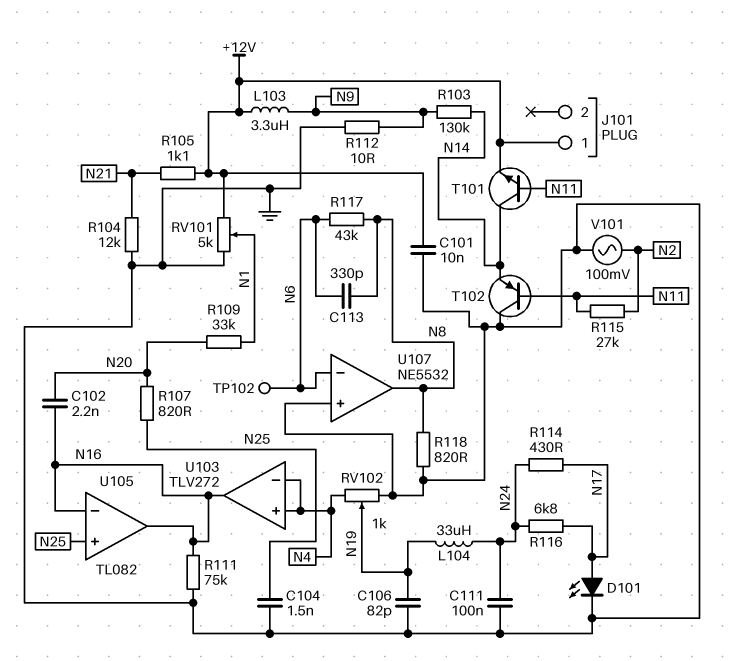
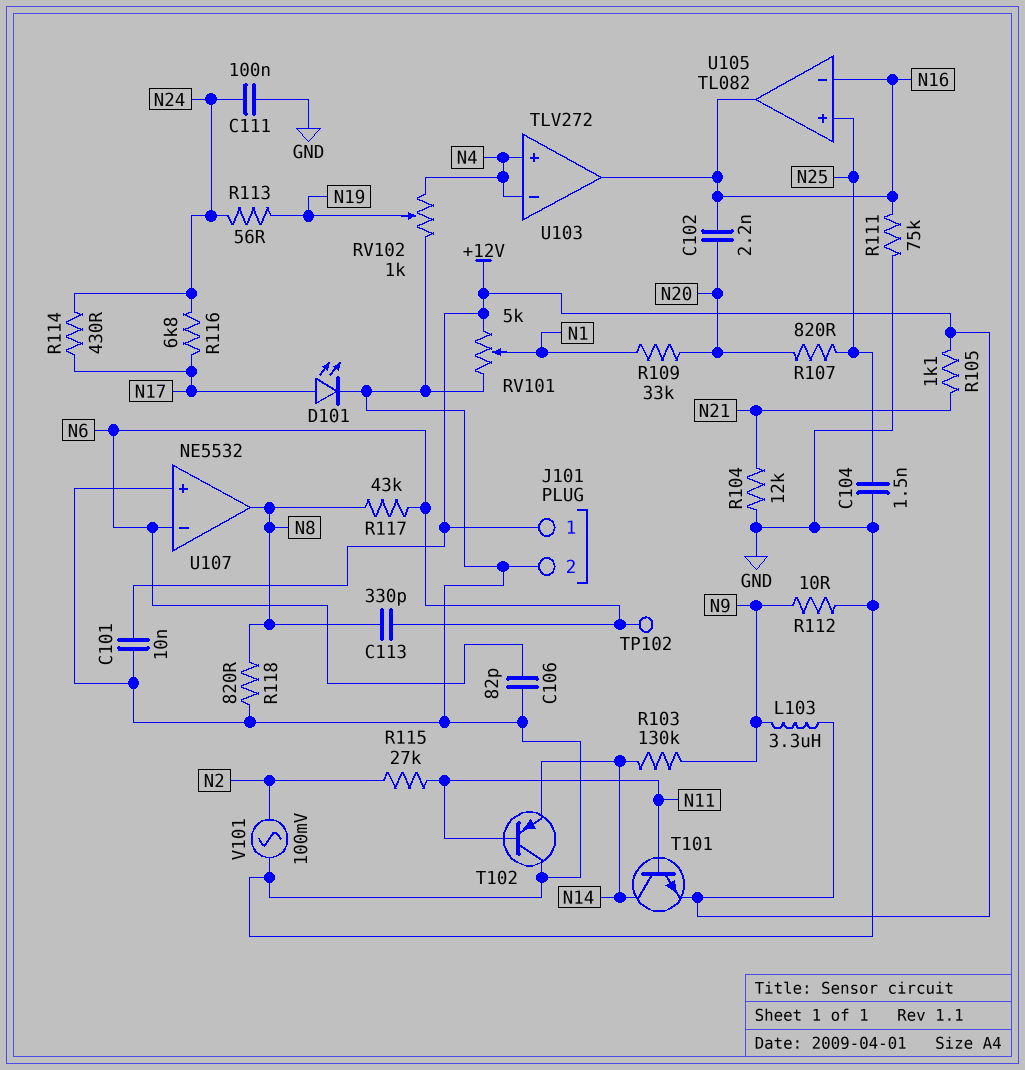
C106: 82pF (GND, N19) -> 82pF (GND, N6)
J101 pin 2: none -> GND
L104: 33uH (N19, N24) -> none
R113: none -> 56 (N19, N24)

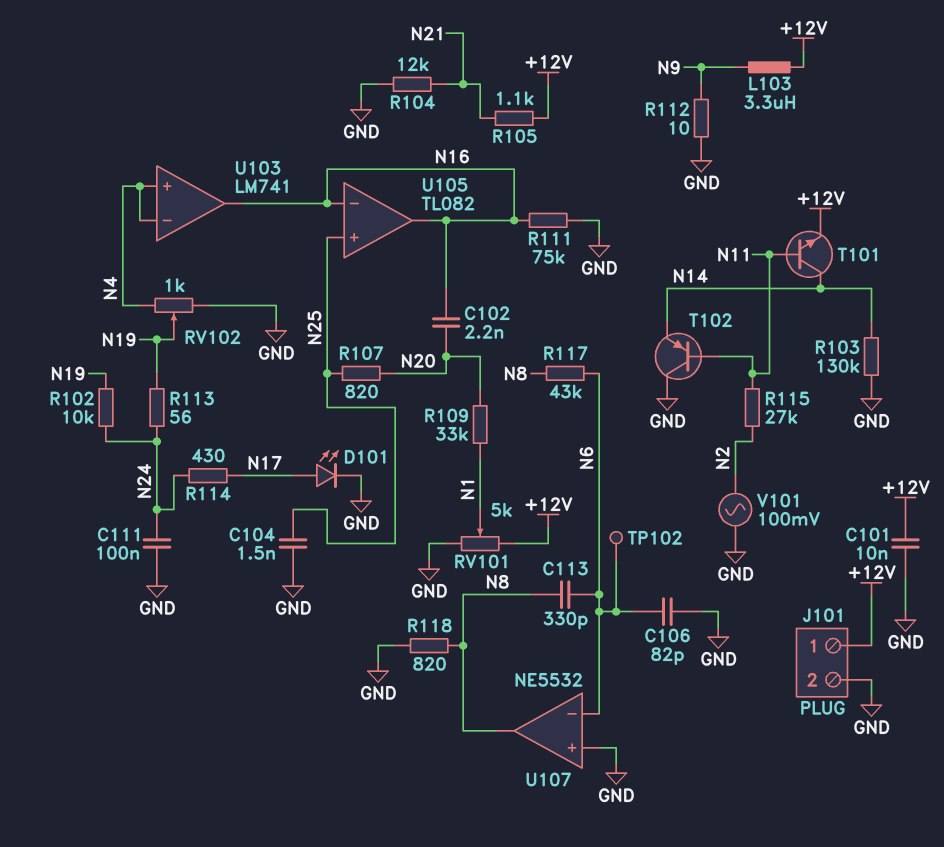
R102: none -> 10k (N19, N24)
R103: 130k (N9, N14) -> 130k (GND, N14)
R116: 6.8k (N17, N24) -> none
U103: TLV272 -> LM741

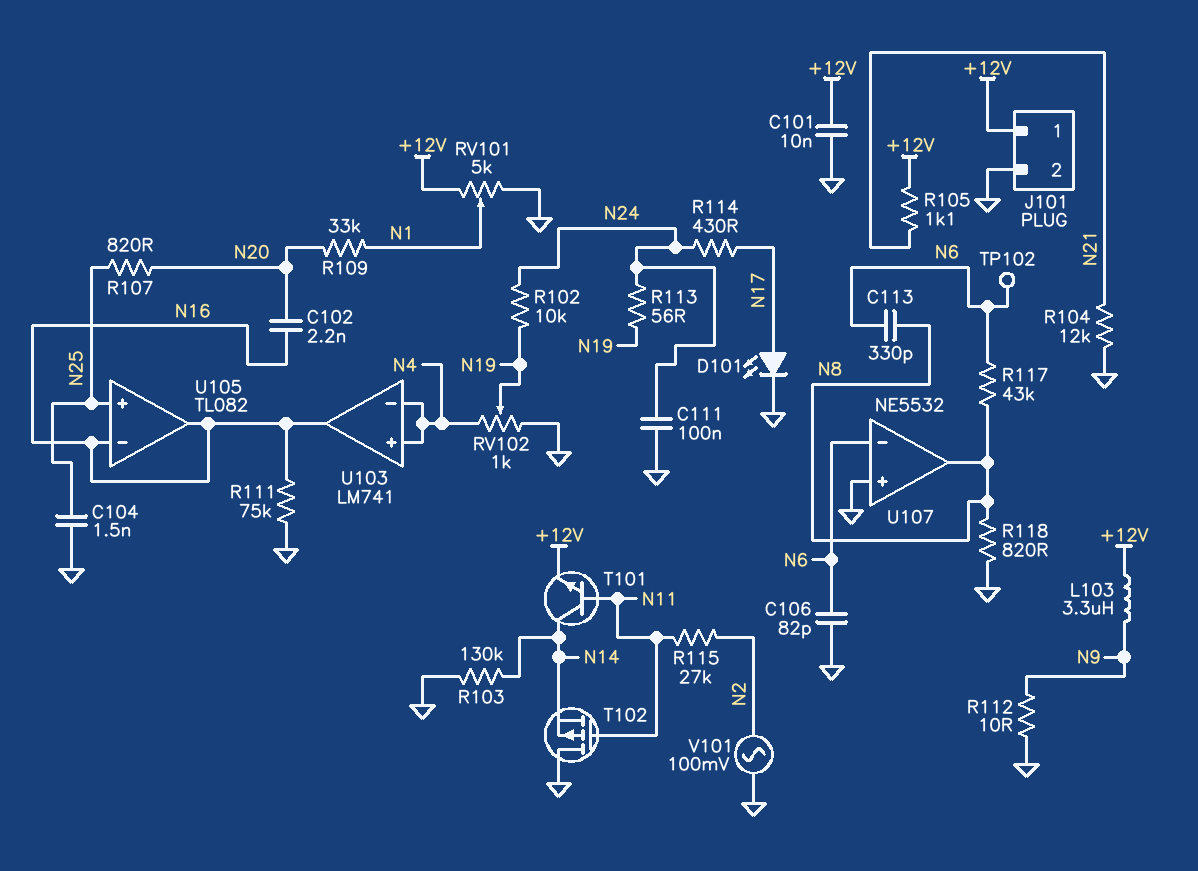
T102: PNP (B N11, C GND, E N14) -> PMOS (G N11, D GND, S N14)

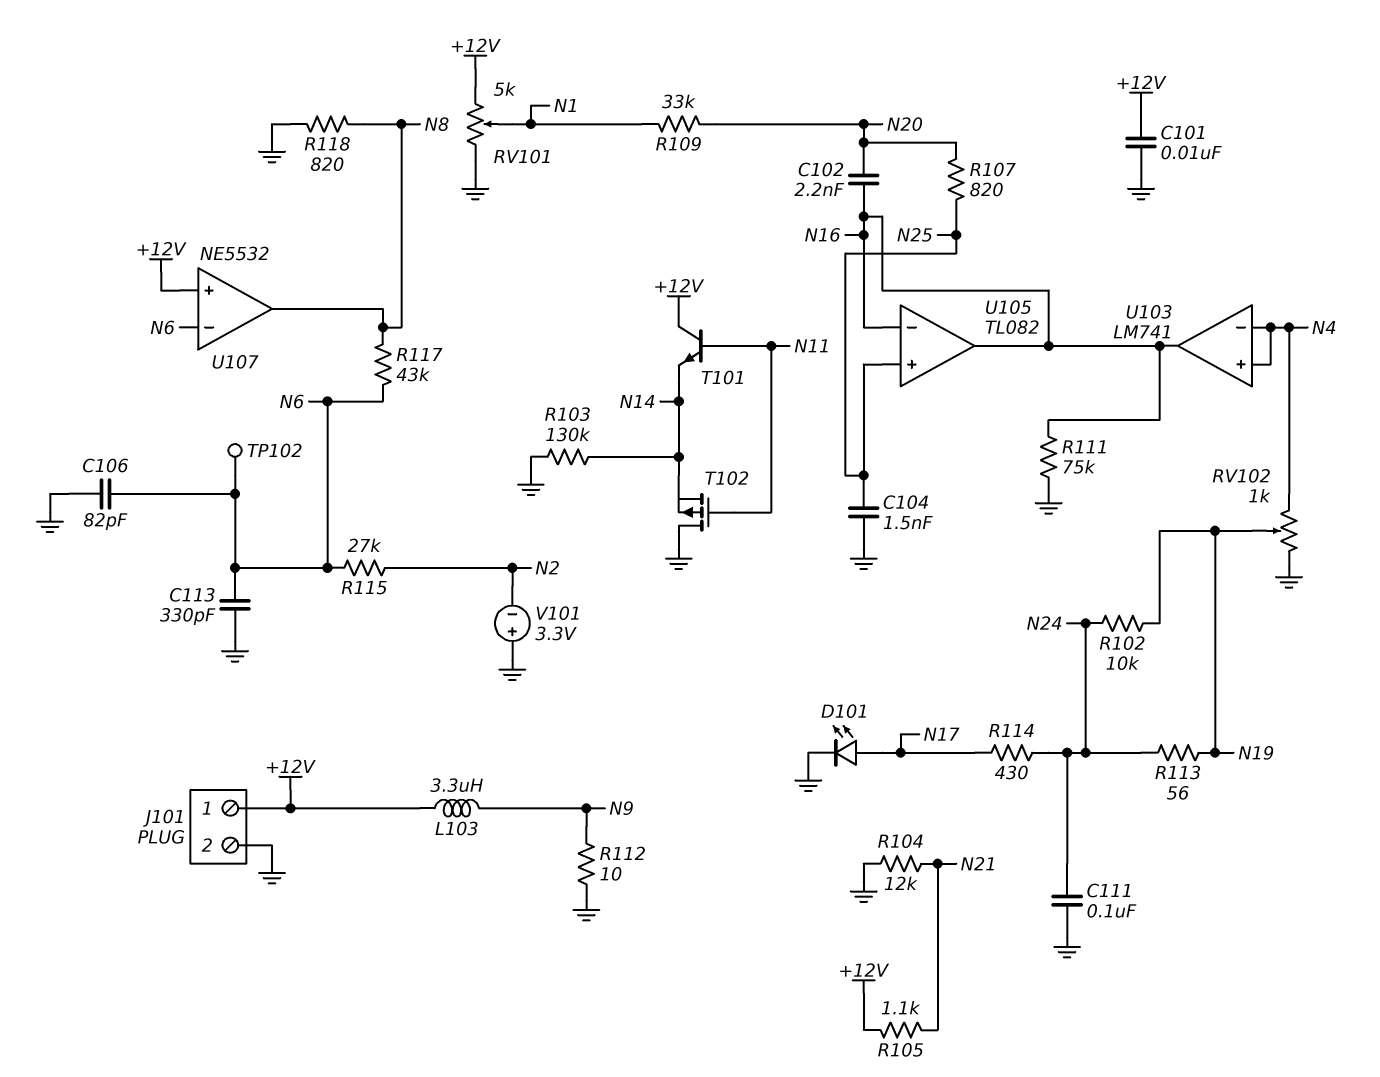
C113: 330pF (N6, N8) -> 330pF (GND, N6)
R115: 27k (N2, N11) -> 27k (N2, N6)
T101: NPN (B N11, C N14, E +12V) -> NPN (B N11, C +12V, E N14)
U107 pin in+: GND -> +12V
V101: AC 100mV (GND, N2) -> 3.3V (plus GND, minus N2)

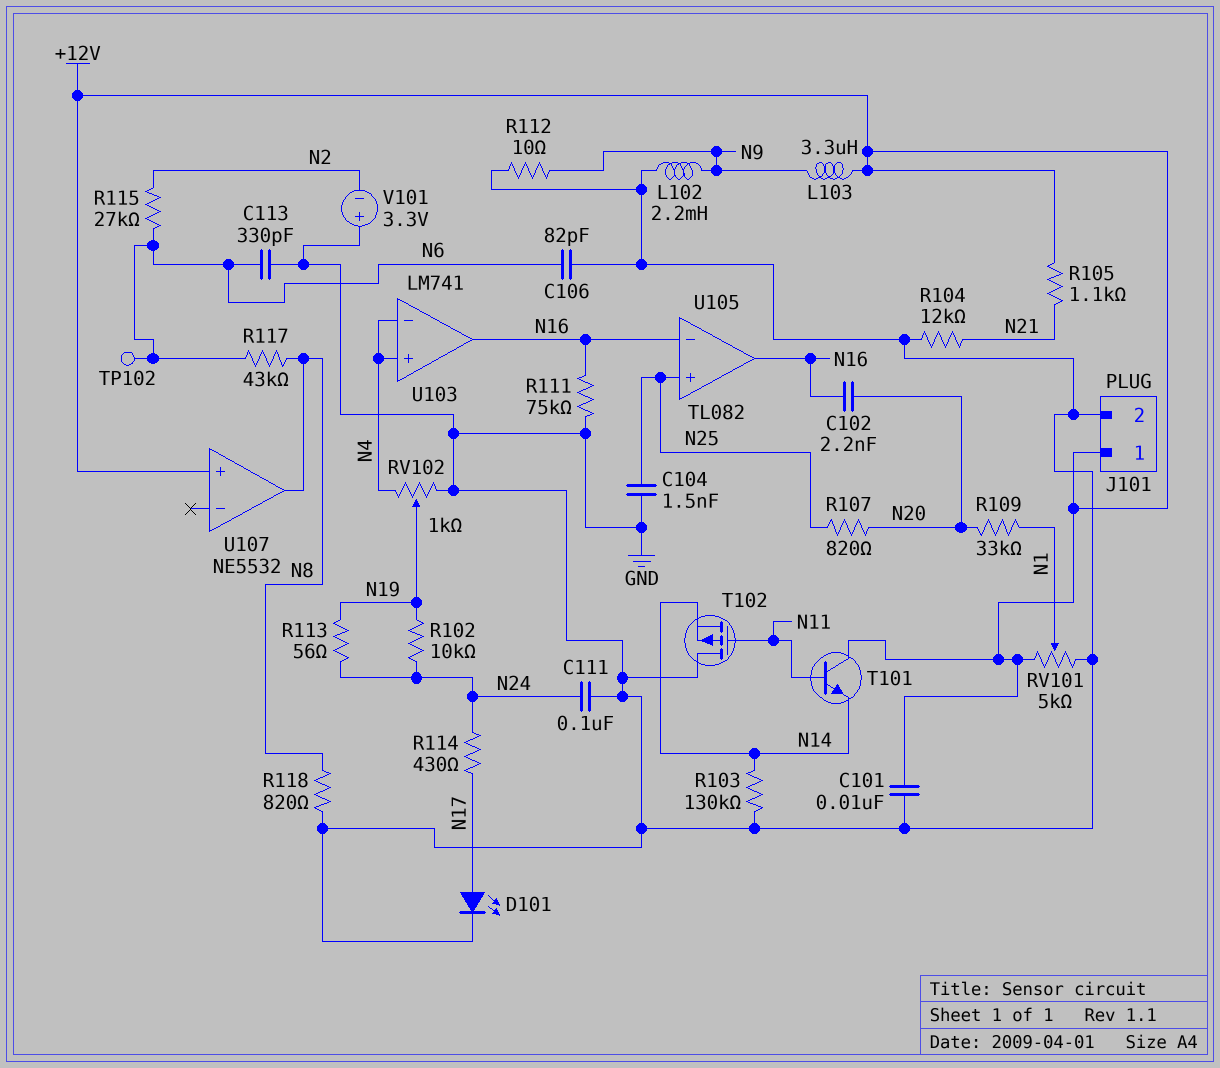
L102: none -> 2.2mH (GND, N9)
U107 pin in-: N6 -> none

